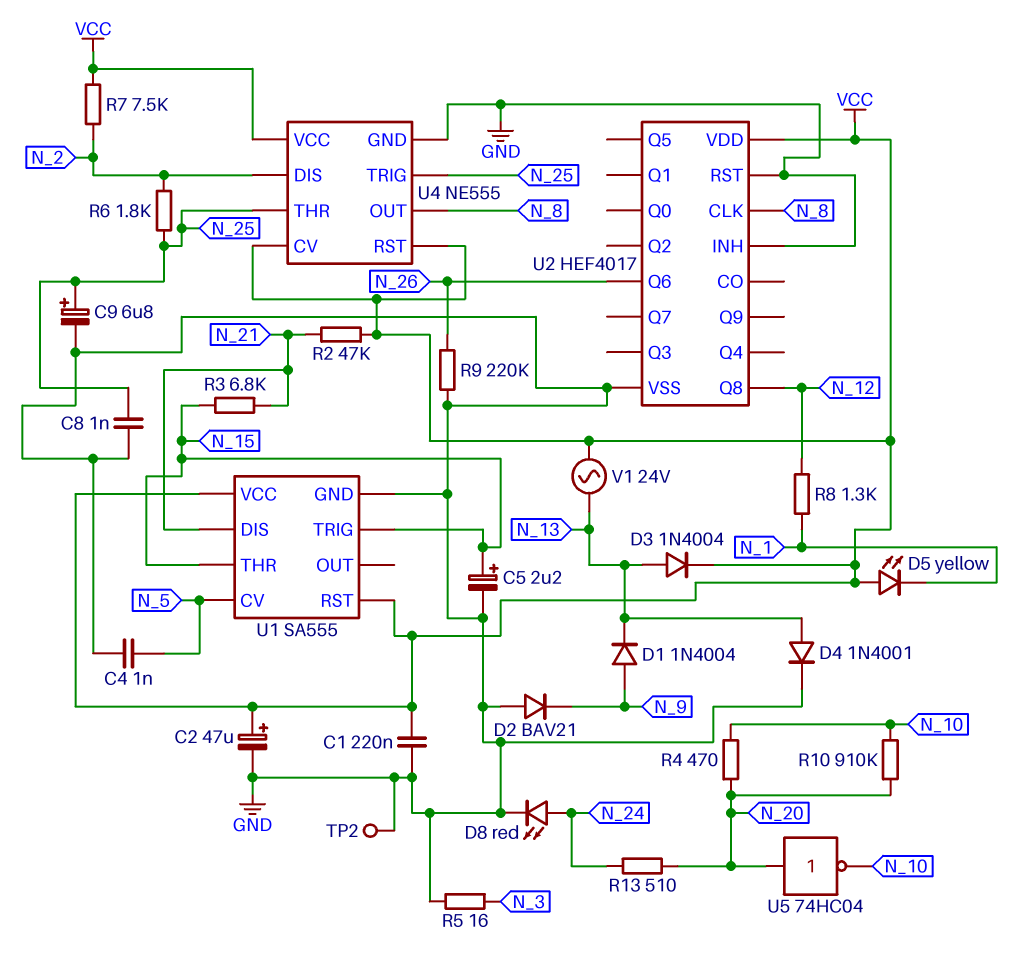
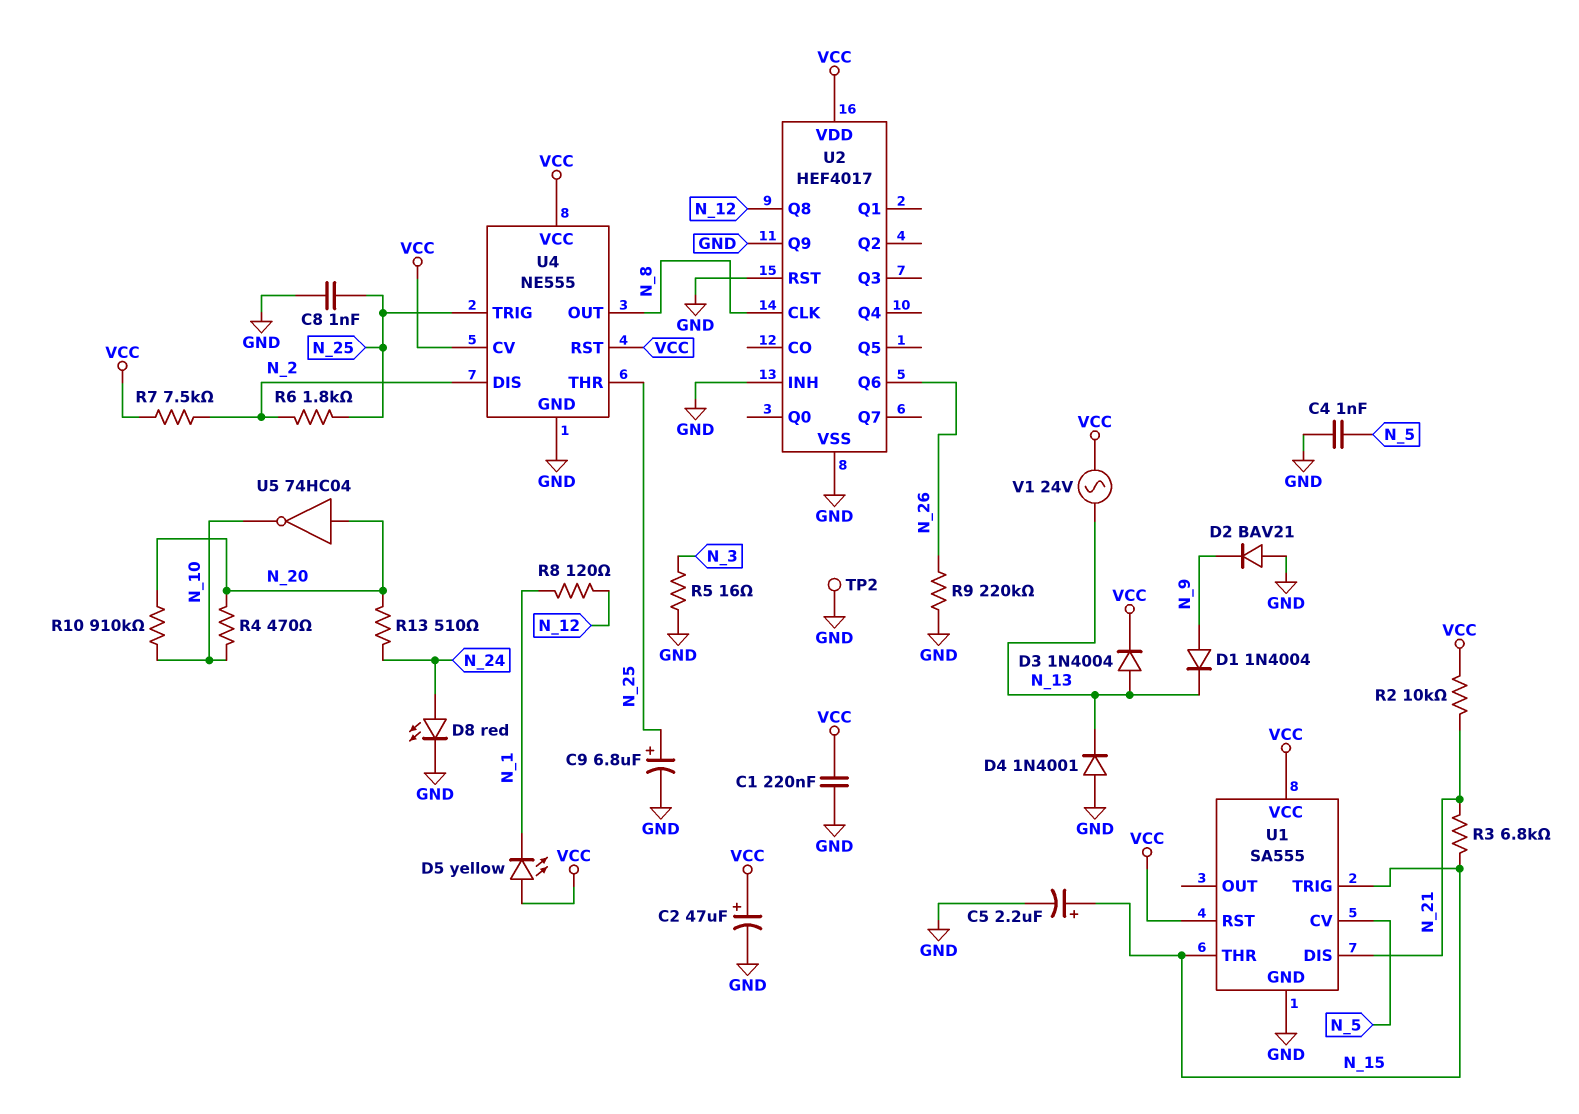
D4: diode 1N4001 (A N_13, K GND) -> diode 1N4001 (A GND, K N_13)
R2: 47k (N_21, VCC) -> 10k (N_21, VCC)
R8: 1.3k (N_1, N_12) -> 120 (N_1, N_12)
U2 pin Q9: none -> GND

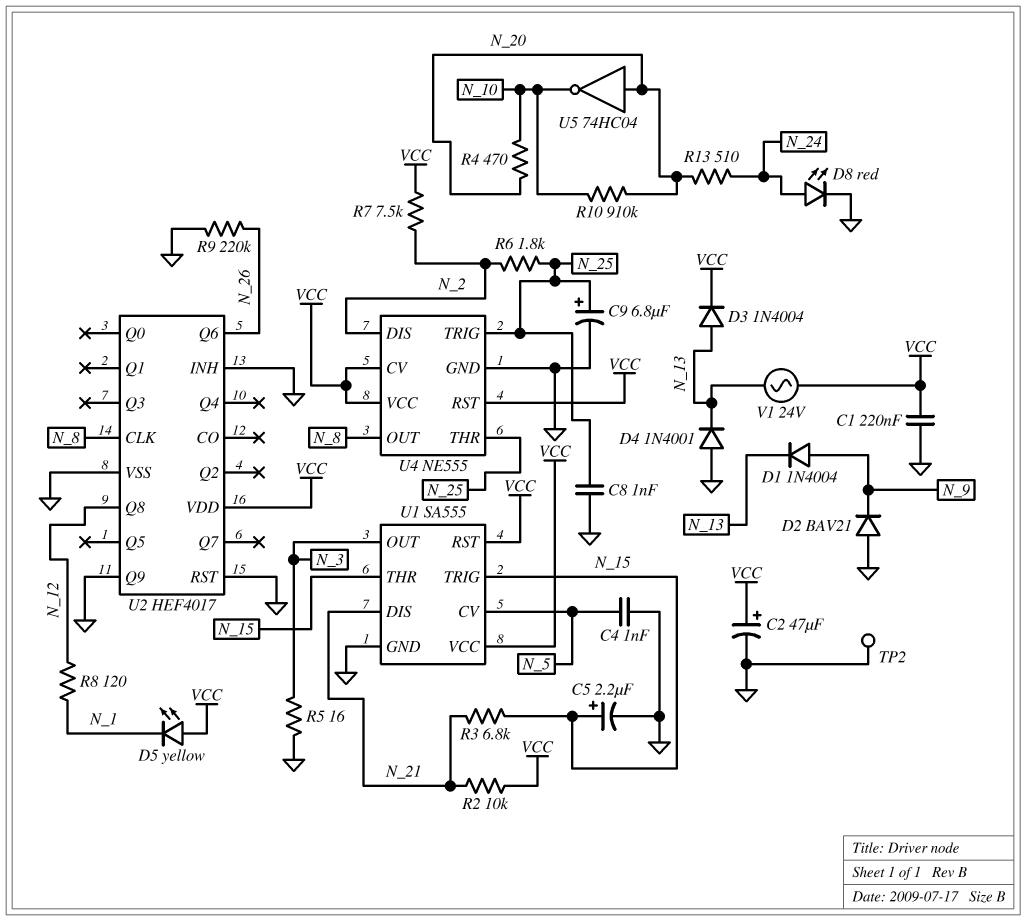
U1 pin OUT: none -> N_3

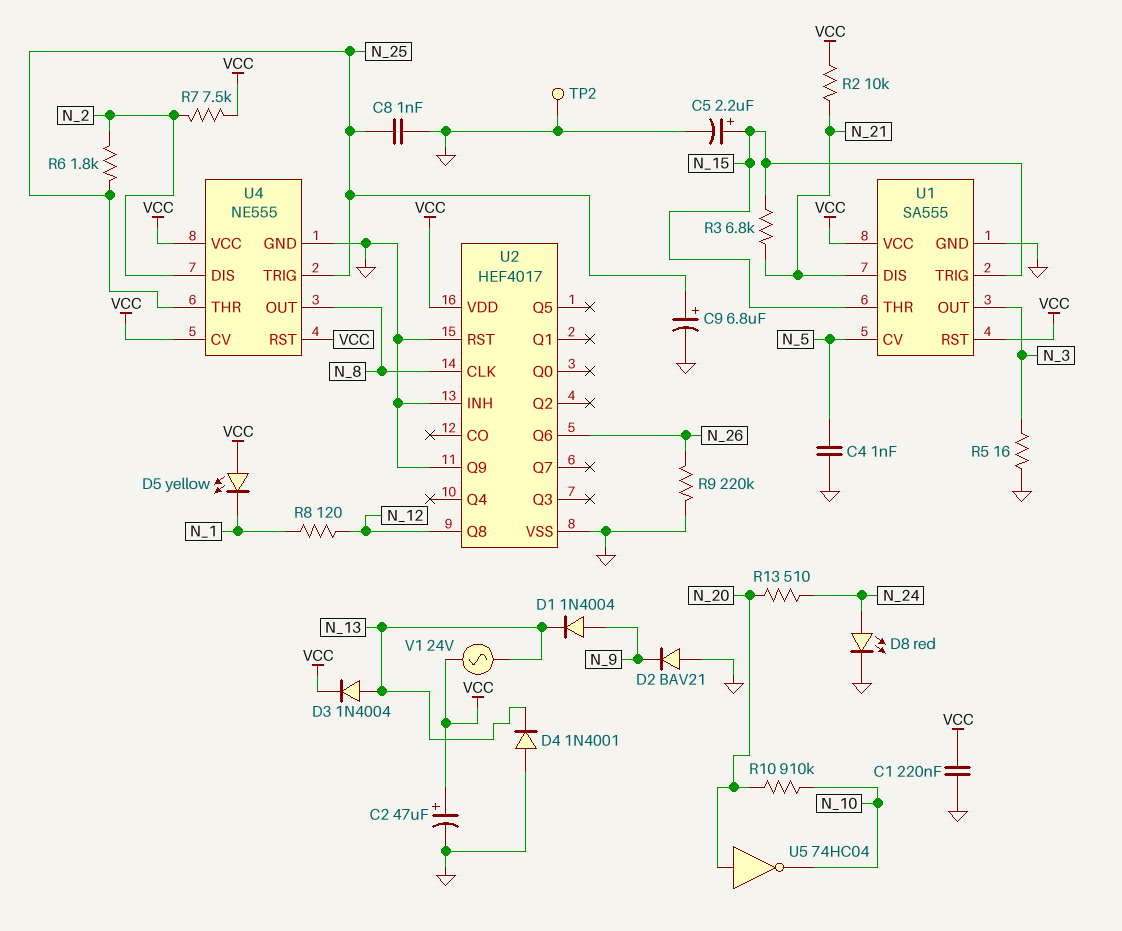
R4: 470 (N_10, N_20) -> none

